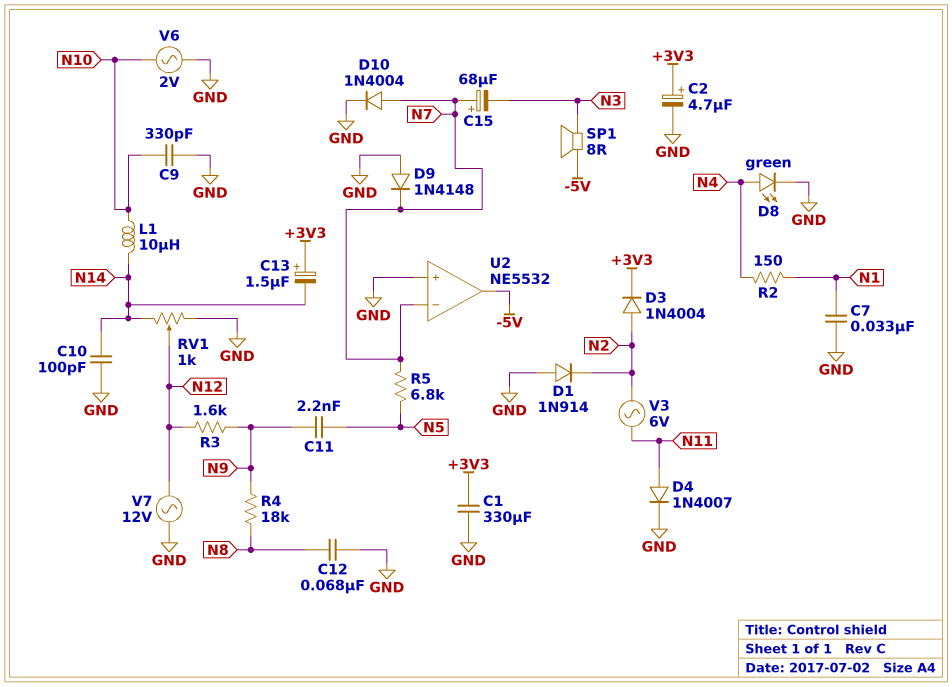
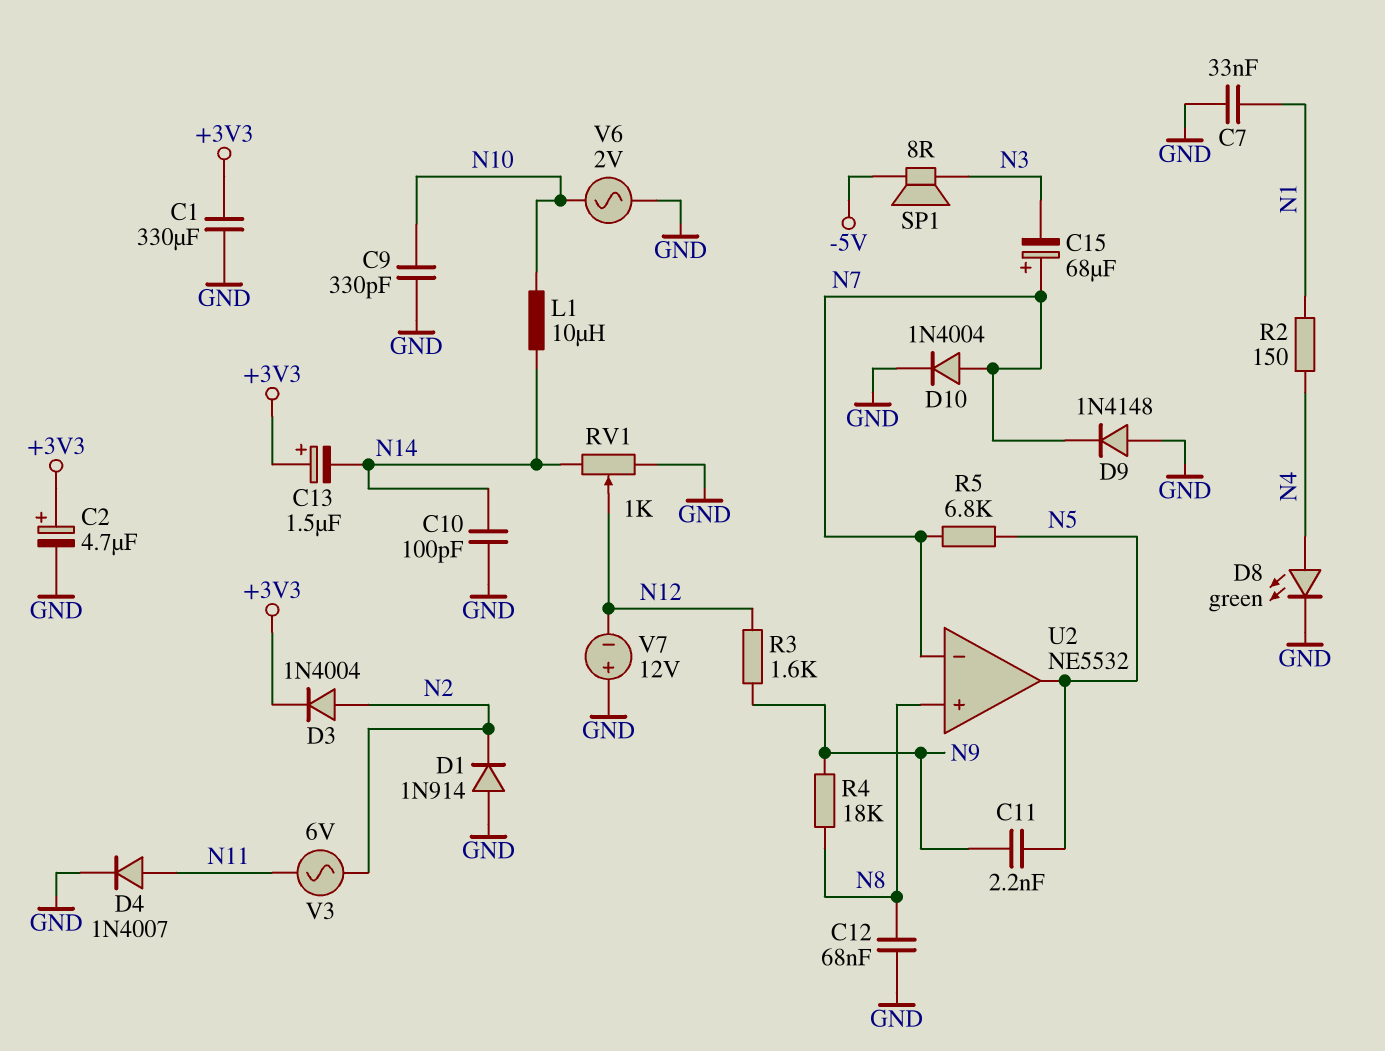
U2 pin in+: GND -> N8
U2 pin out: -5V -> N5
V7: AC 12V (GND, N12) -> 12V (plus GND, minus N12)

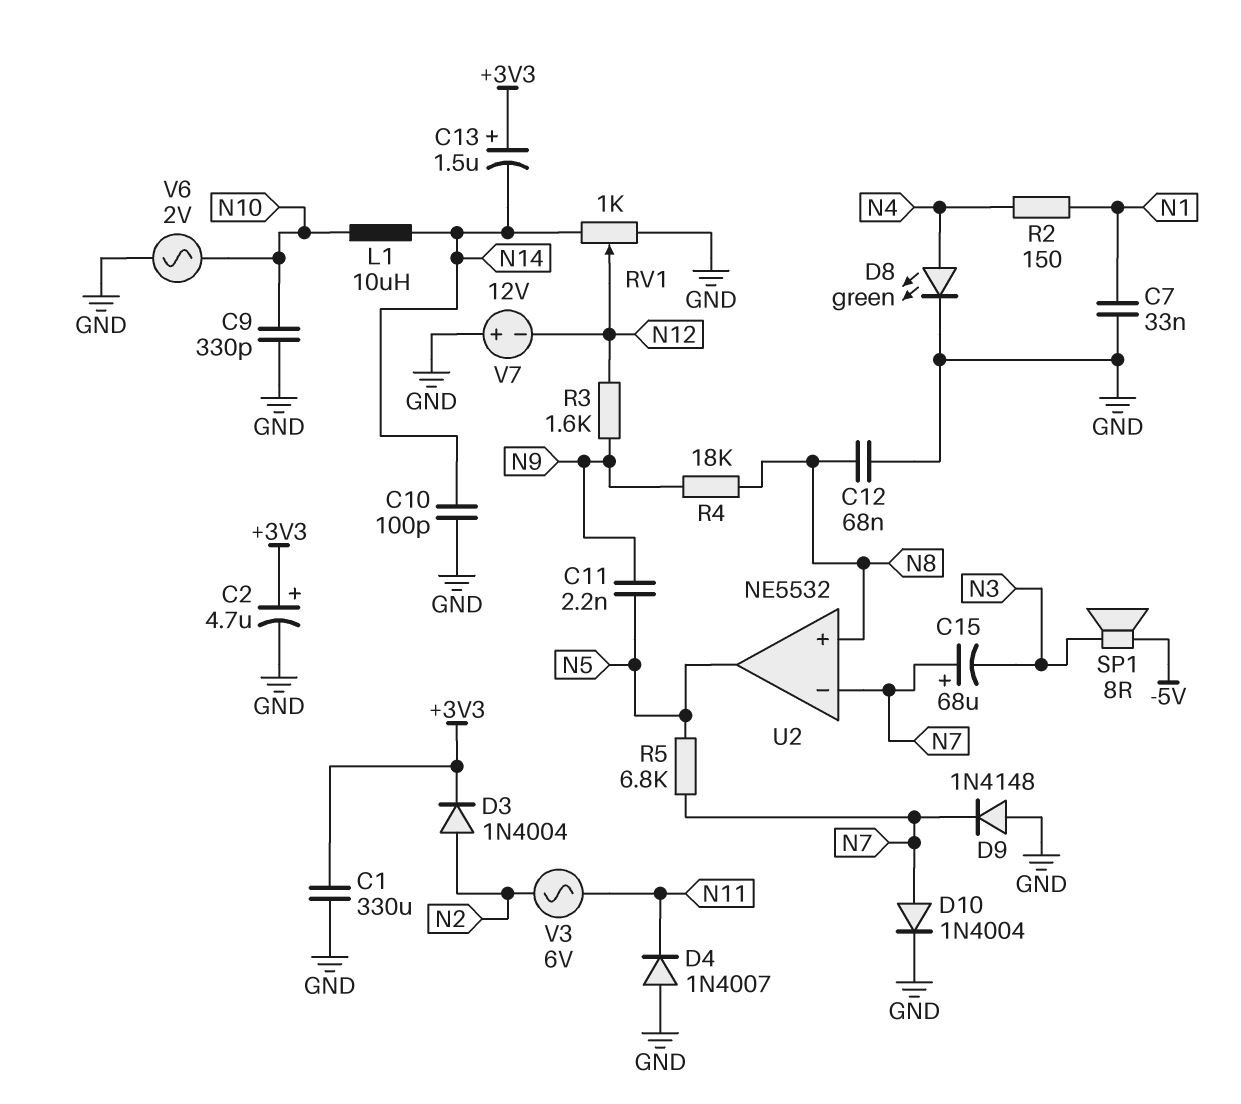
D1: diode 1N914 (A GND, K N2) -> none
D4: diode 1N4007 (A N11, K GND) -> diode 1N4007 (A GND, K N11)

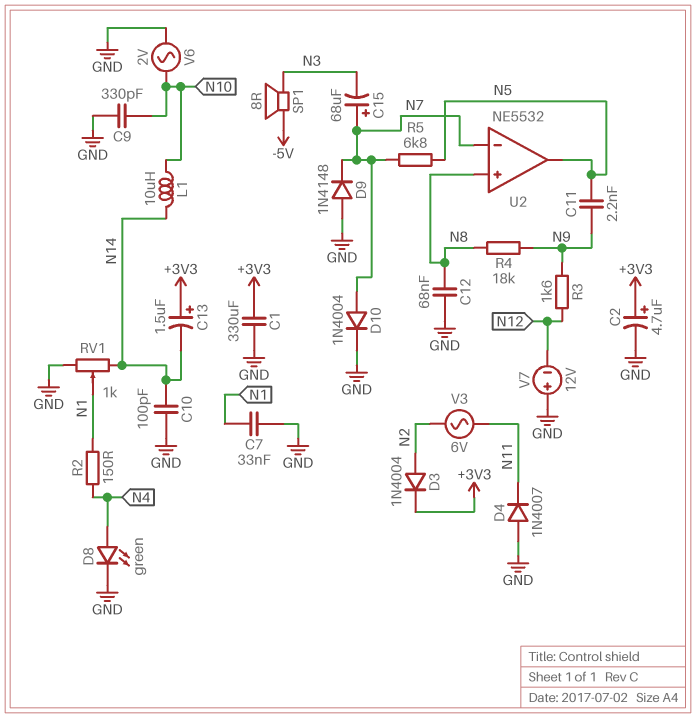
RV1: 1k (GND, N14, wiper N12) -> 1k (GND, N14, wiper N1)

